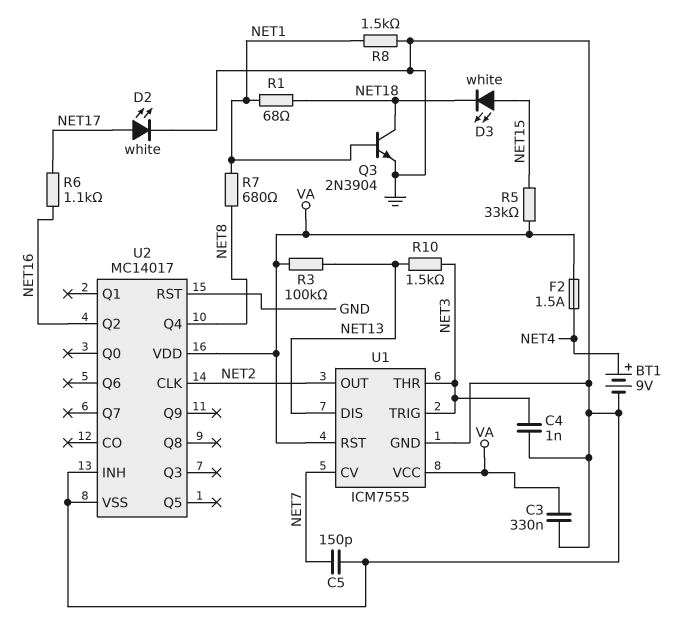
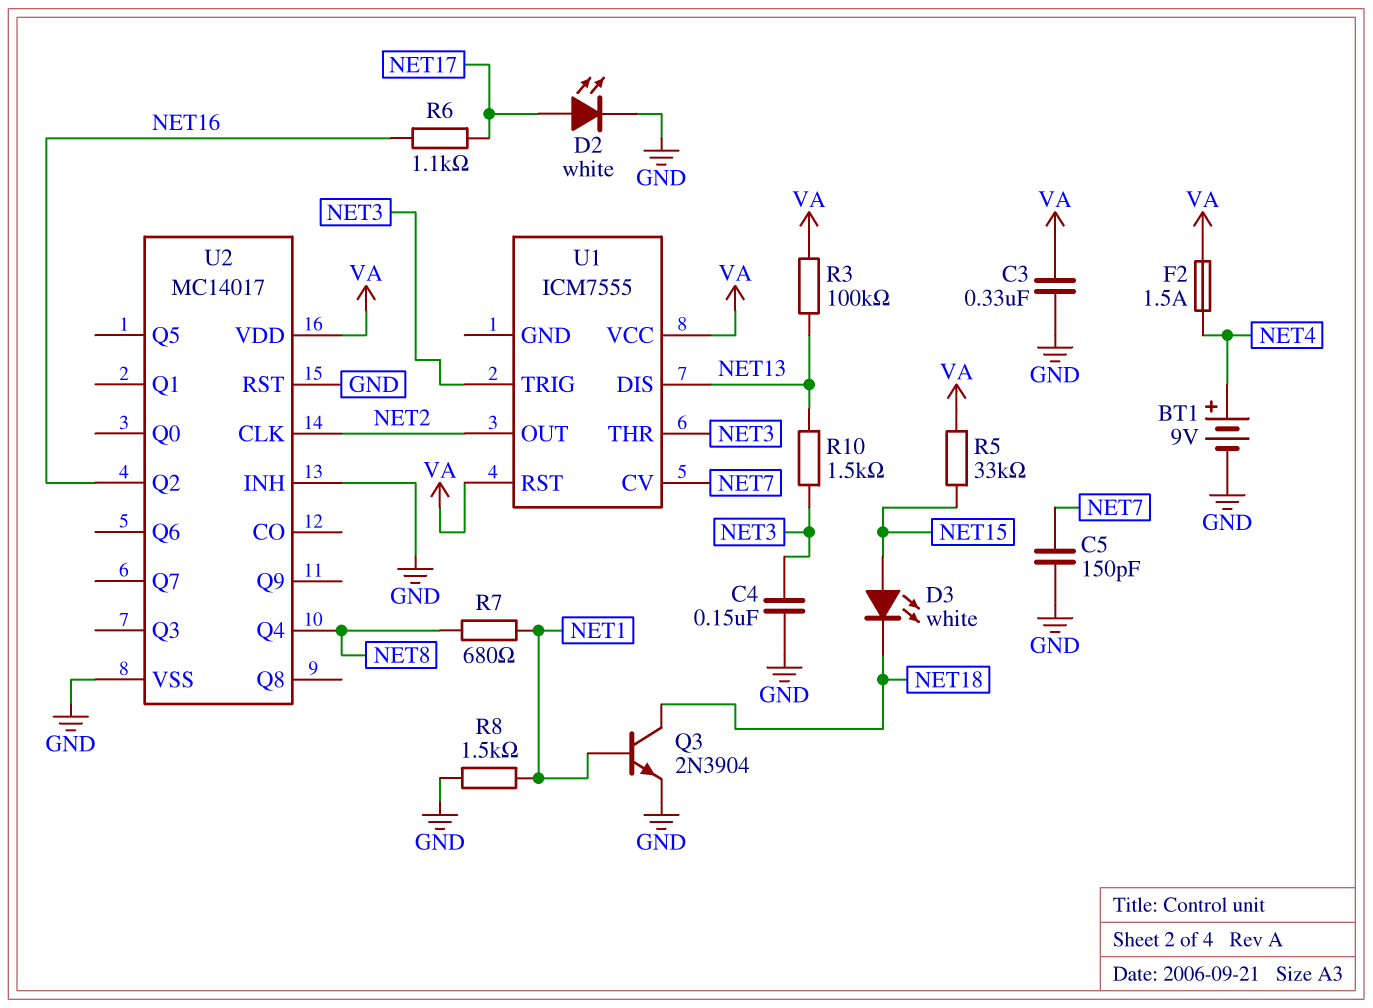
C4: 1nF (GND, NET3) -> 150nF (GND, NET3)
R1: 68 (NET1, NET18) -> none
U1 pin GND: GND -> none

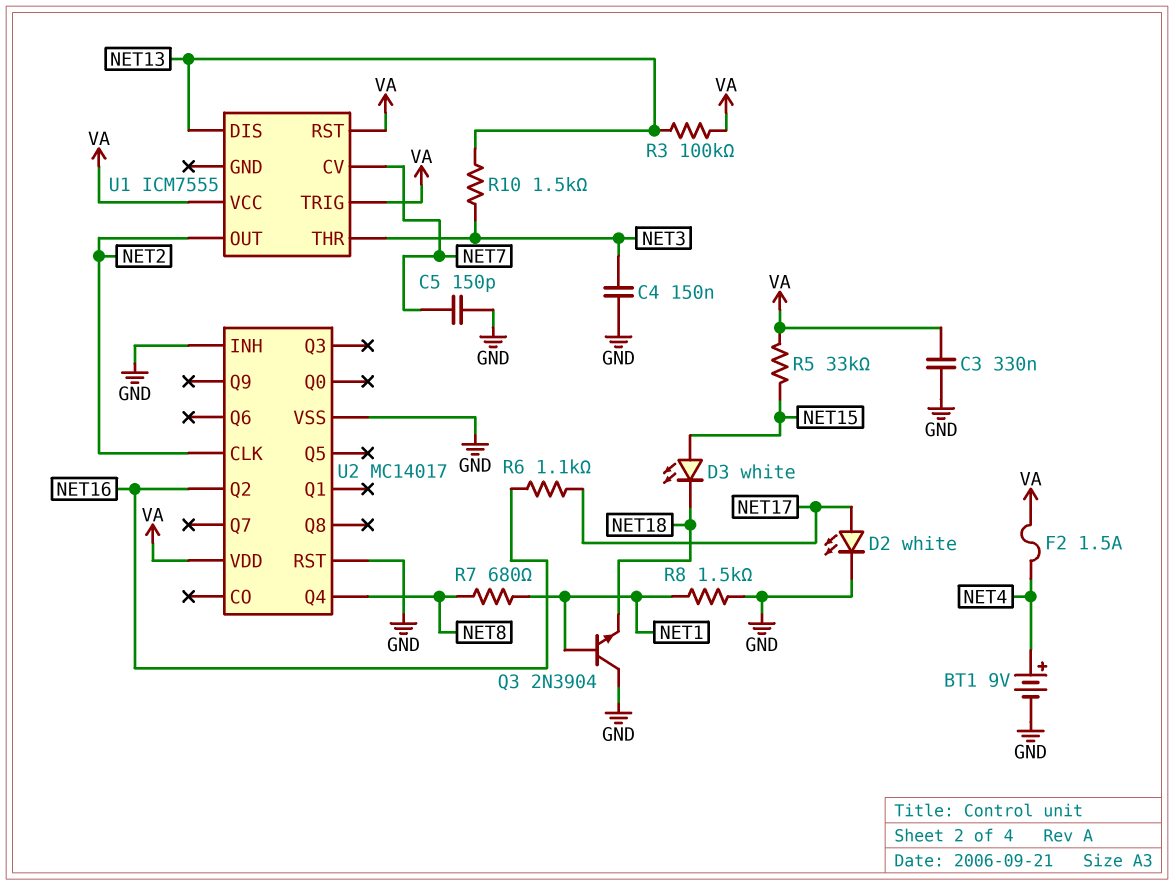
Q3: NPN 2N3904 (B NET1, C NET18, E GND) -> NPN 2N3904 (B NET1, C GND, E NET18)
U1 pin TRIG: NET3 -> VA

